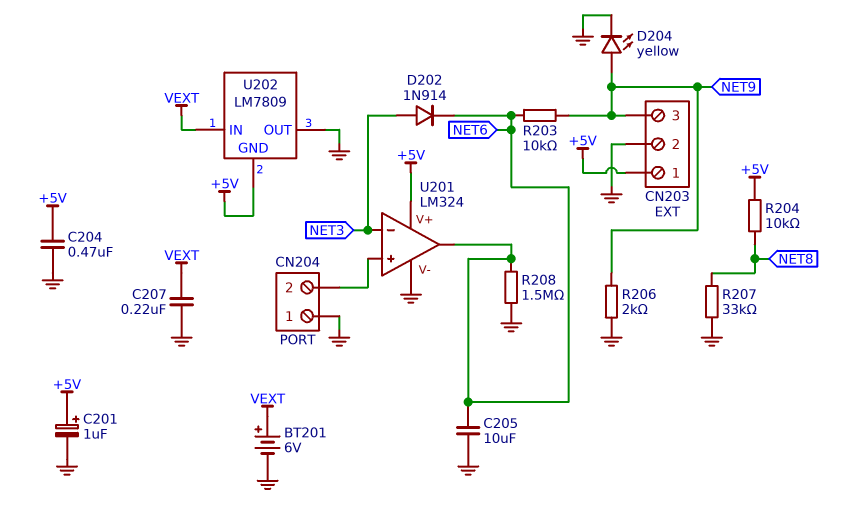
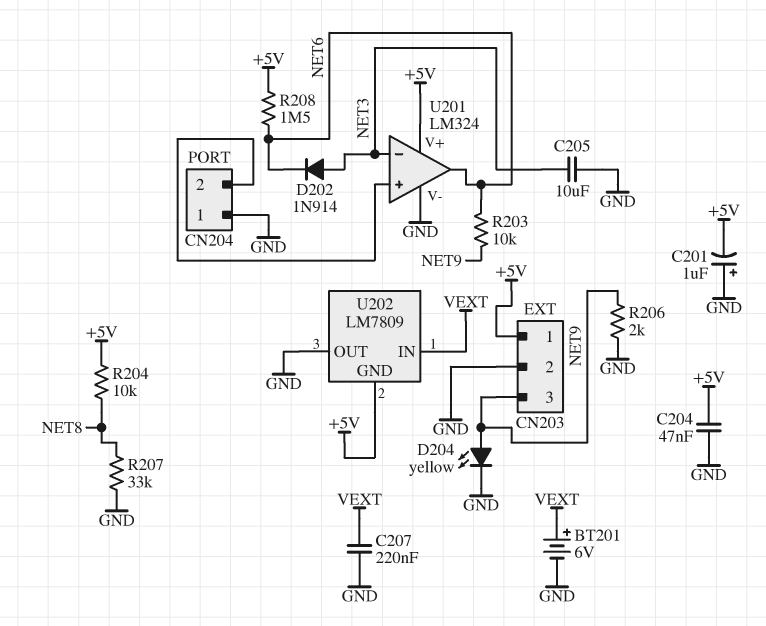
C201: 1uF (plus +5V, minus GND) -> 1uF (plus GND, minus +5V)
C204: 470nF (+5V, GND) -> 47nF (+5V, GND)
C205: 10uF (GND, NET6) -> 10uF (GND, NET3)
R208: 1.5M (GND, NET6) -> 1.5M (+5V, NET6)

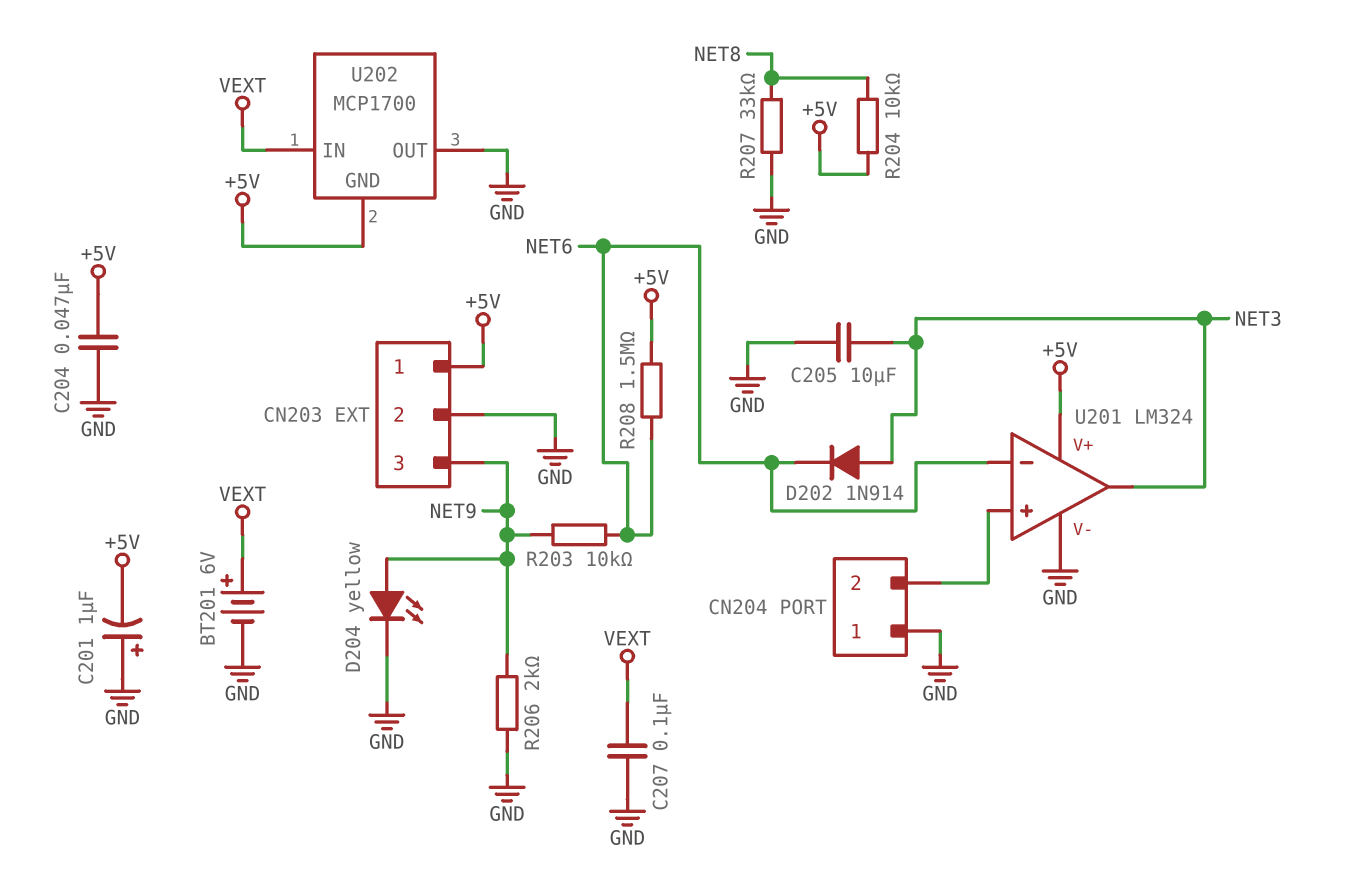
C207: 220nF (GND, VEXT) -> 100nF (GND, VEXT)
U201 pin in-: NET3 -> NET6
U201 pin out: NET6 -> NET3
U202: LM7809 -> MCP1700

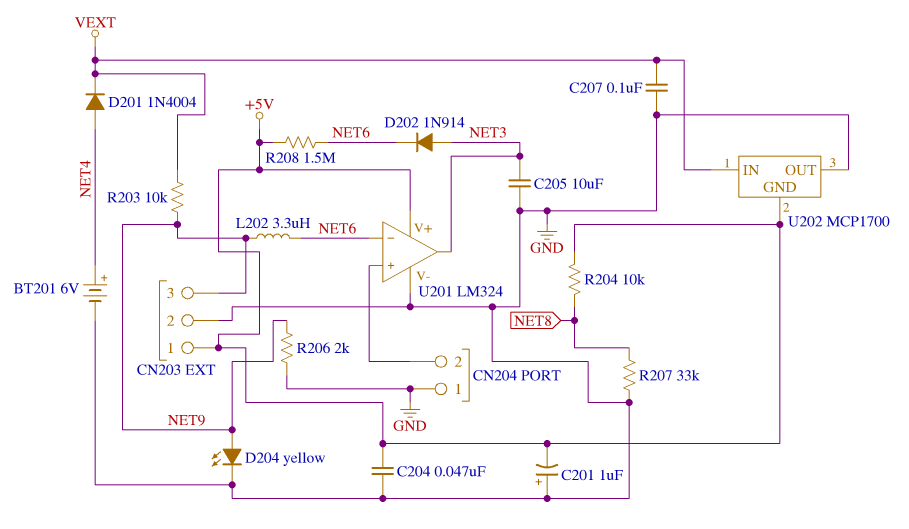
BT201: 6V (plus VEXT, minus GND) -> 6V (plus NET4, minus GND)
D201: none -> diode 1N4004 (A NET4, K VEXT)
L202: none -> 3.3uH (NET6, NET9)
R203: 10k (NET6, NET9) -> 10k (NET9, VEXT)

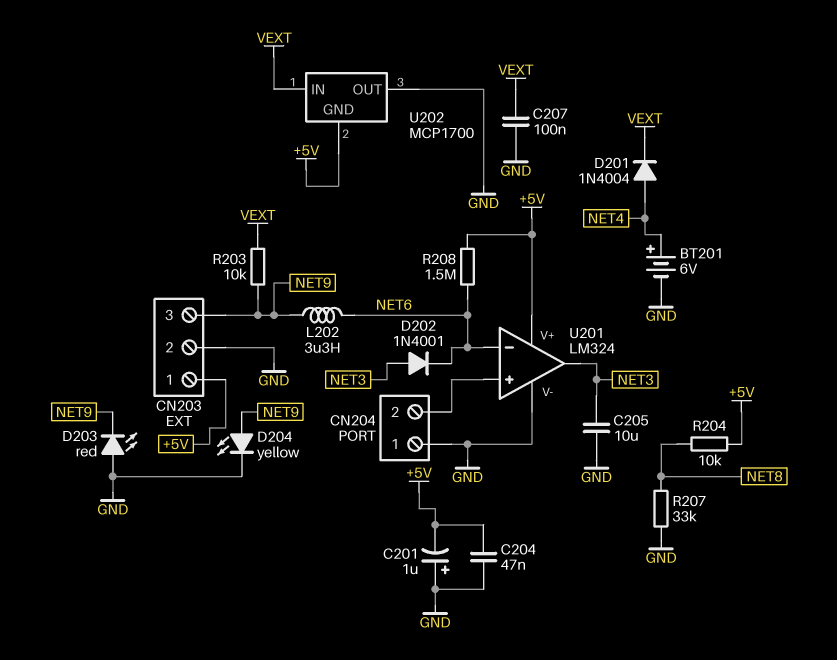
D202: diode 1N914 (A NET3, K NET6) -> diode 1N4001 (A NET3, K NET6)
D203: none -> LED red (A GND, K NET9)
R206: 2k (GND, NET9) -> none

